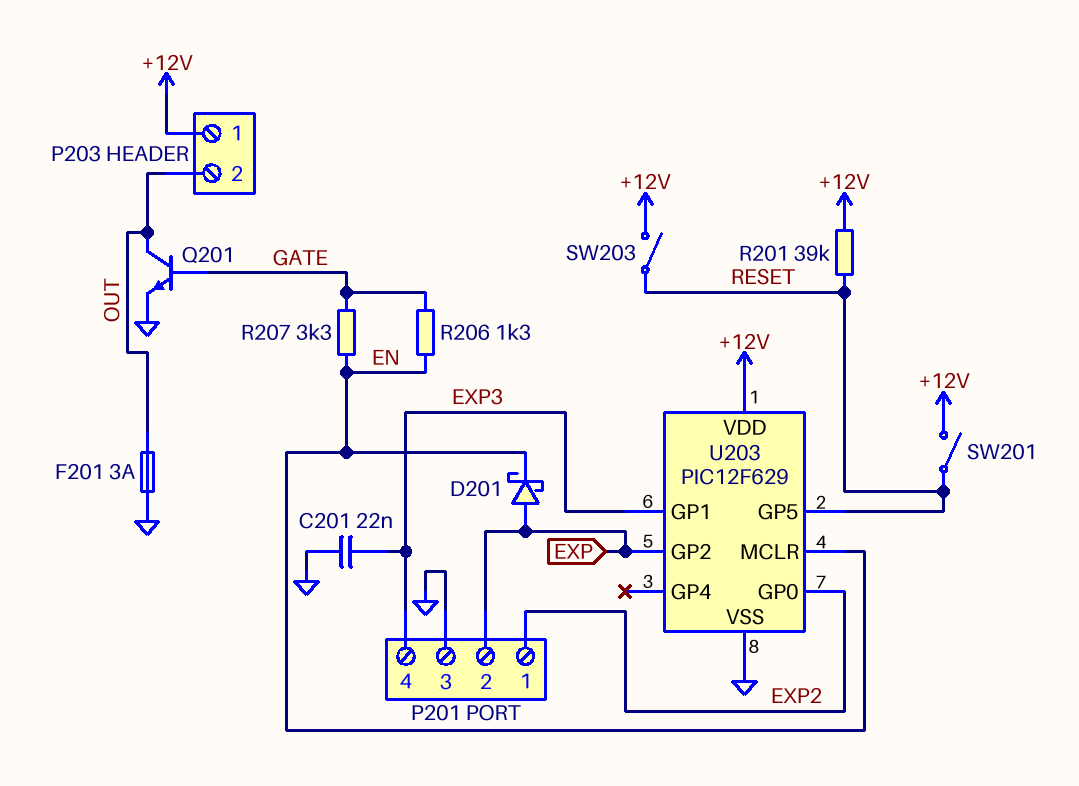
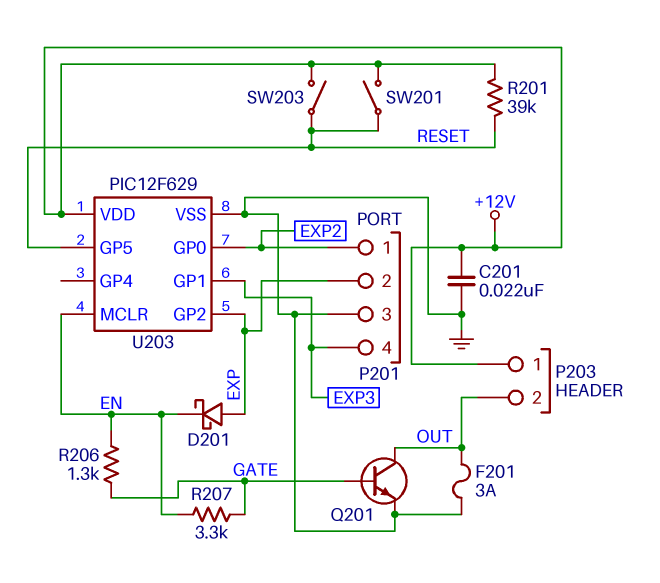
C201: 22nF (EXP3, GND) -> 22nF (+12V, GND)

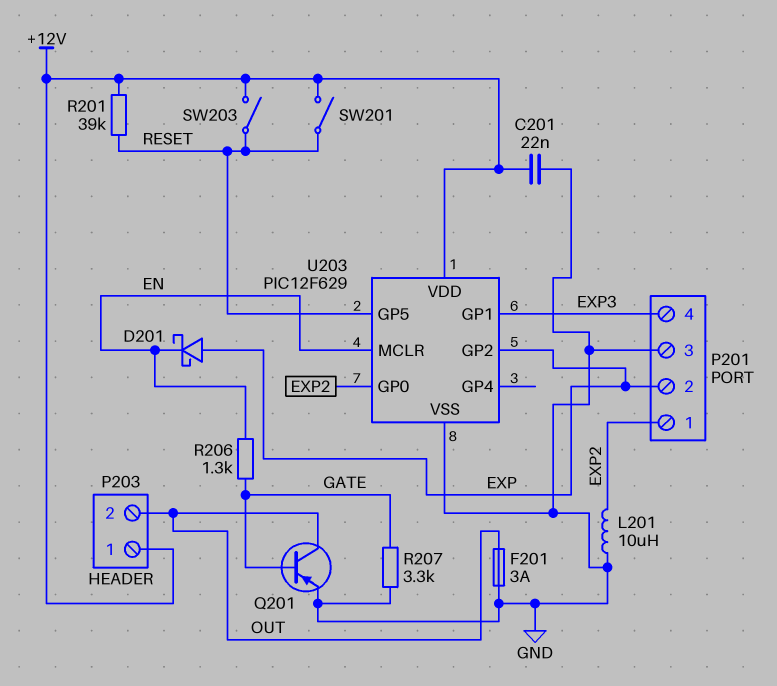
L201: none -> 10uH (EXP2, GND)
Q201: NPN (B GATE, C OUT, E GND) -> PNP (B GATE, C OUT, E GND)
R207: 3.3k (EN, GATE) -> 3.3k (GATE, GND)

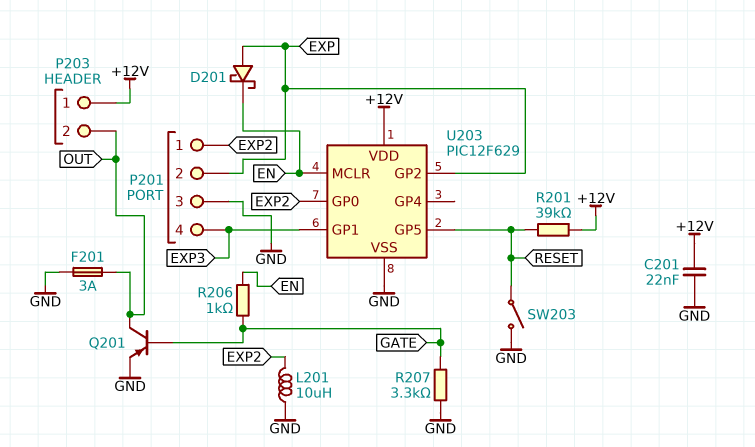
R206: 1.3k (EN, GATE) -> 1k (EN, GATE)
SW201: switch (+12V, RESET) -> none
SW203: switch (+12V, RESET) -> switch (GND, RESET)

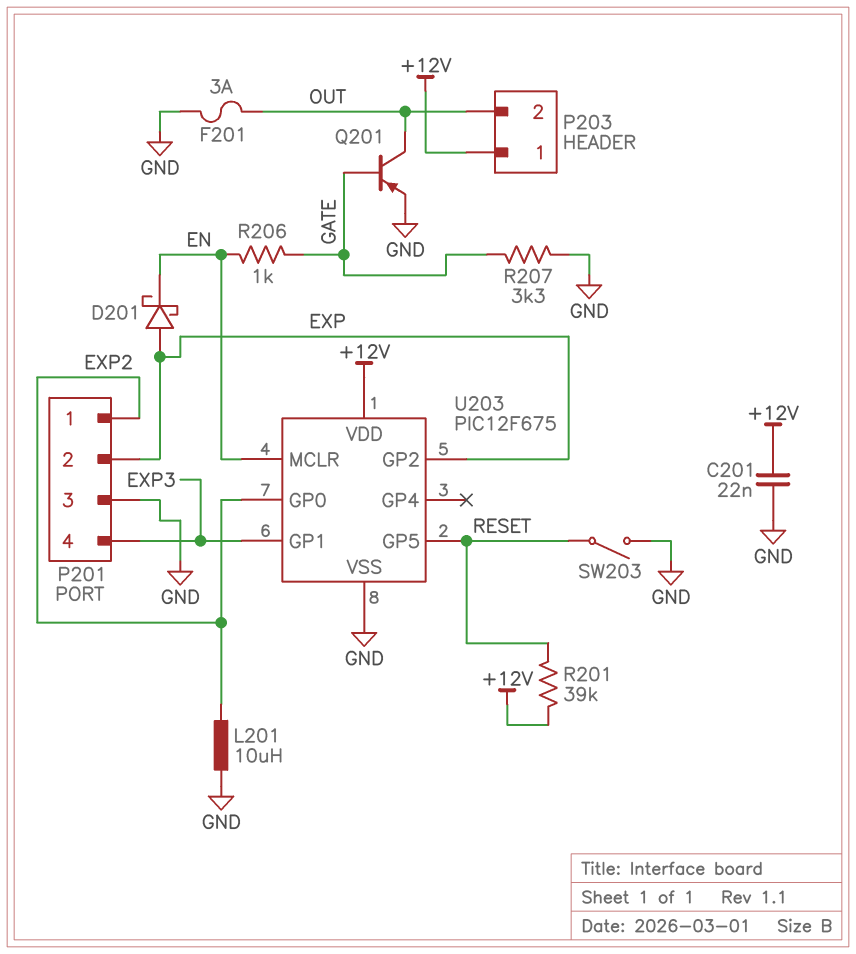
U203: PIC12F629 -> PIC12F675

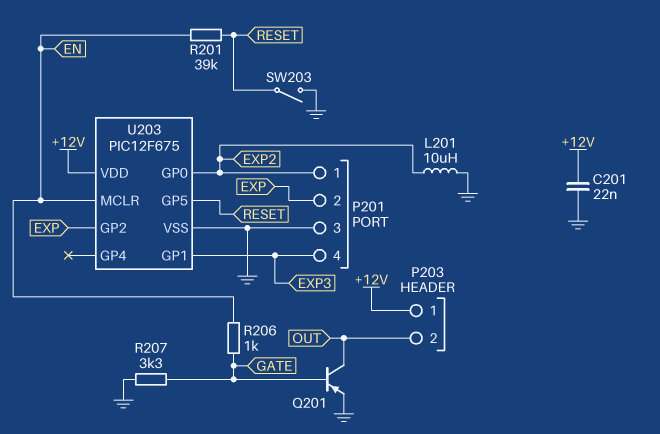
D201: schottky (A EXP, K EN) -> none
F201: 3A (GND, OUT) -> none
R201: 39k (+12V, RESET) -> 39k (EN, RESET)

